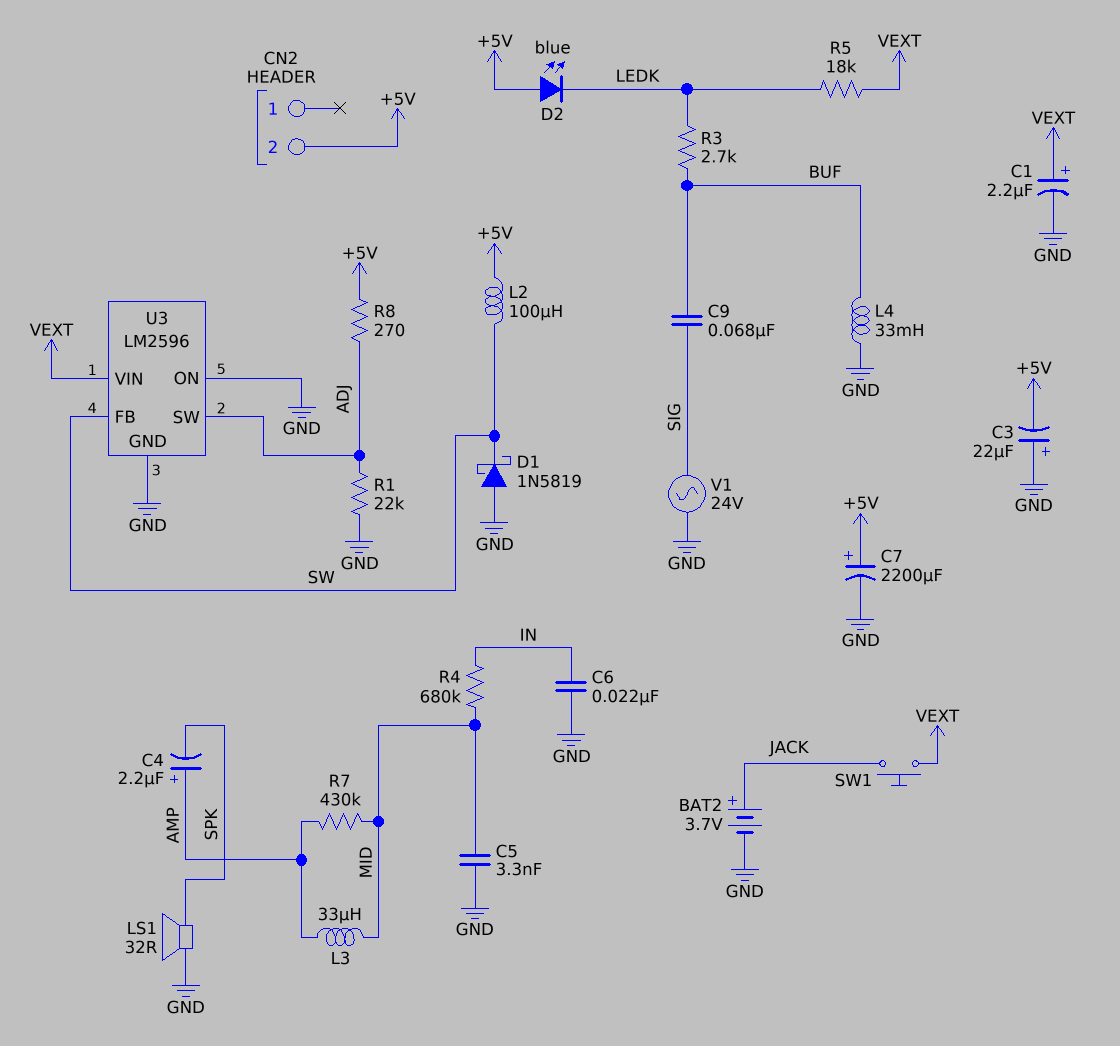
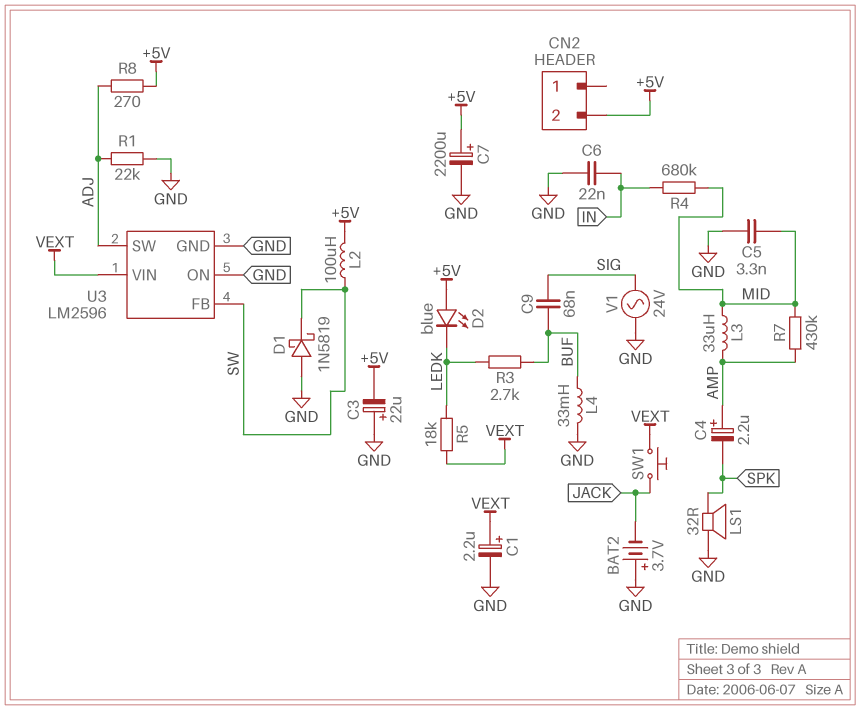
BAT2: 3.7V (plus JACK, minus GND) -> 3.7V (plus GND, minus JACK)

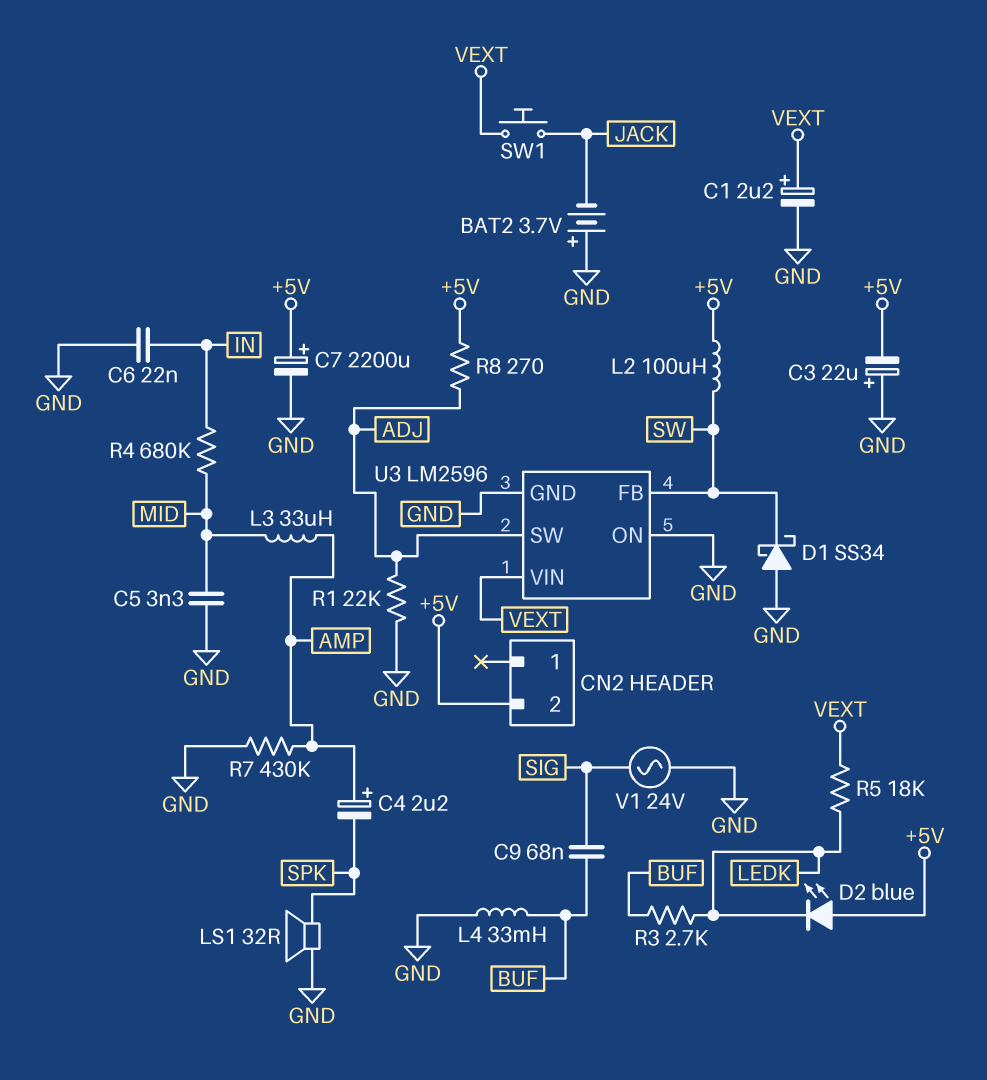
D1: schottky 1N5819 (A GND, K SW) -> schottky SS34 (A GND, K SW)
R7: 430k (AMP, MID) -> 430k (AMP, GND)

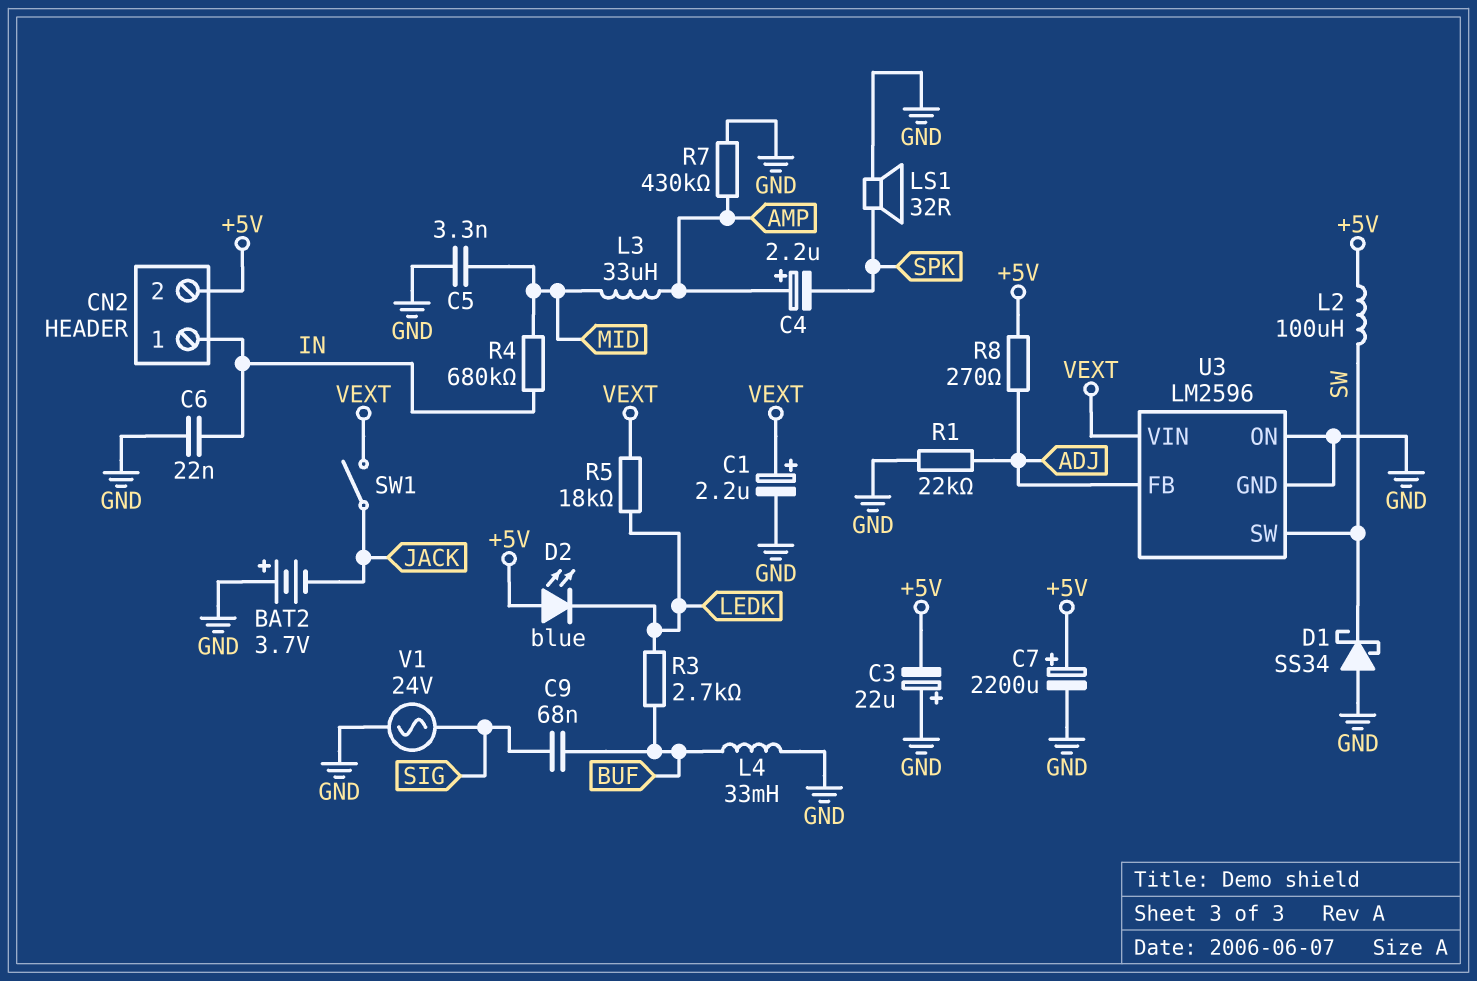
CN2 pin 1: none -> IN
SW1: button (JACK, VEXT) -> switch (JACK, VEXT)
U3 pin FB: SW -> ADJ
U3 pin SW: ADJ -> SW

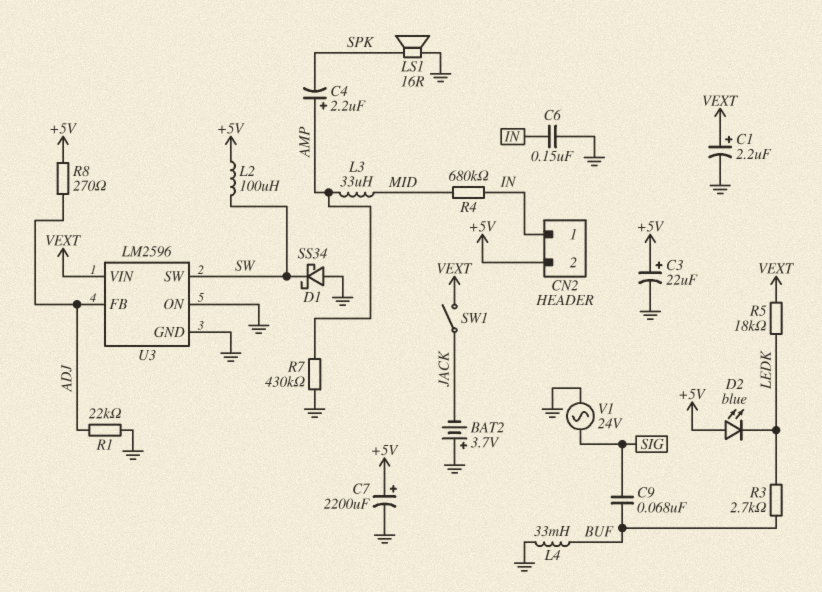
C3: 22uF (plus GND, minus +5V) -> 22uF (plus +5V, minus GND)
C5: 3.3nF (GND, MID) -> none
C6: 22nF (GND, IN) -> 150nF (GND, IN)
LS1: speaker 32R (GND, SPK) -> speaker 16R (GND, SPK)

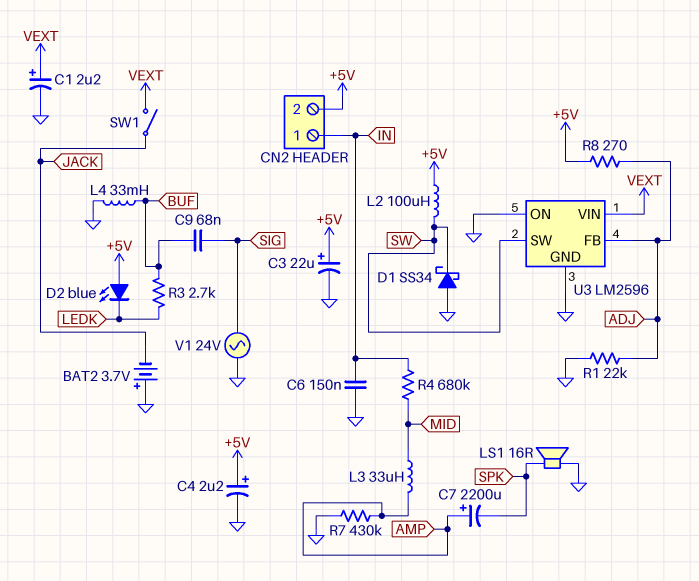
C4: 2.2uF (plus AMP, minus SPK) -> 2.2uF (plus +5V, minus GND)
C7: 2200uF (plus +5V, minus GND) -> 2200uF (plus AMP, minus SPK)
R5: 18k (LEDK, VEXT) -> none

